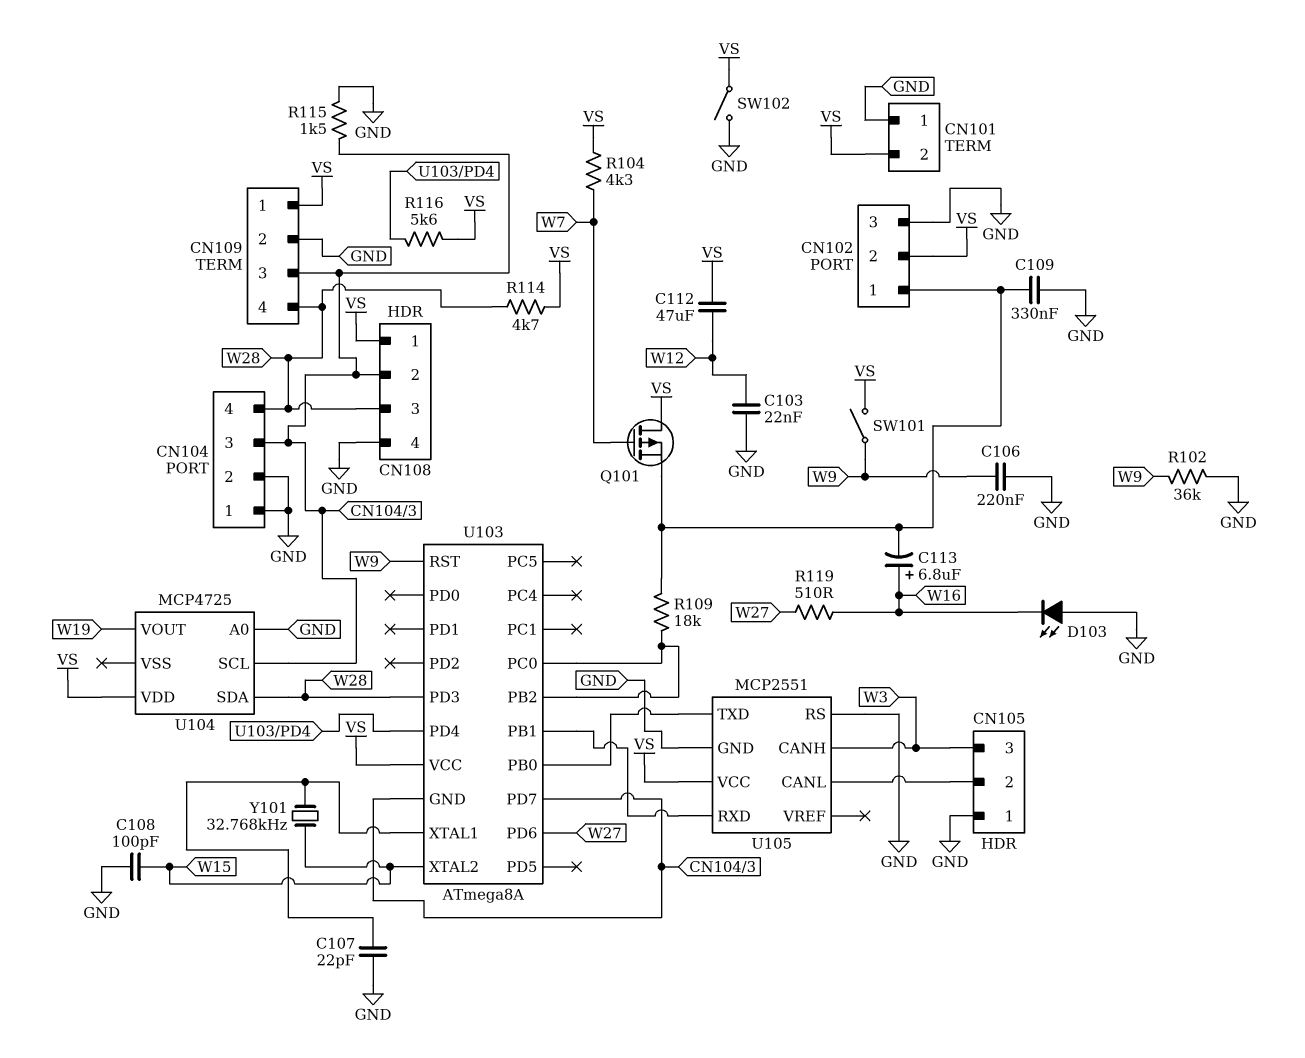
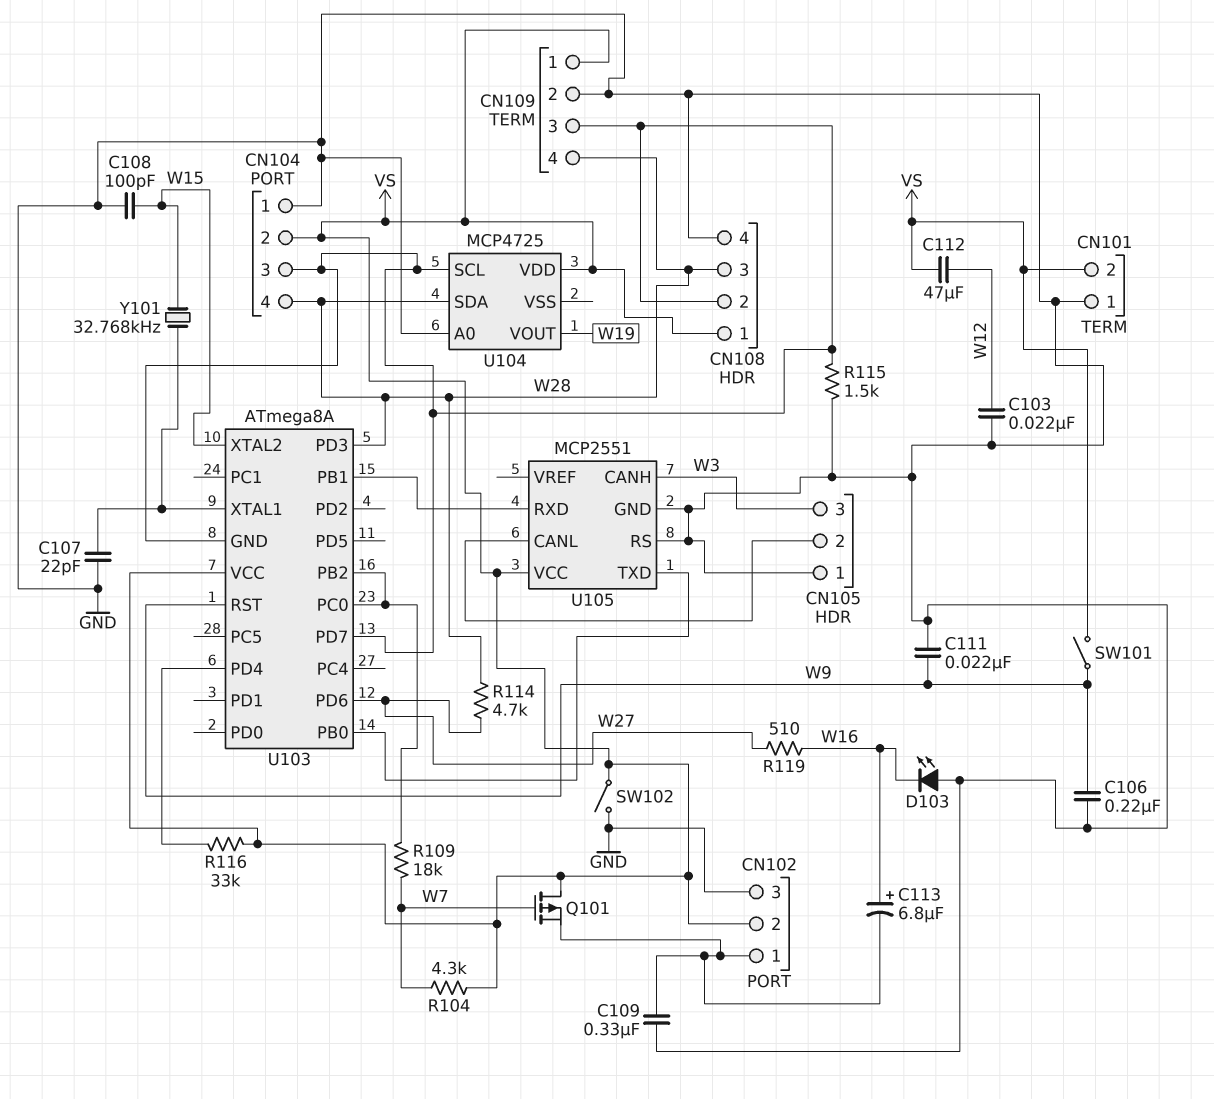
C111: none -> 22nF (GND, W9)
CN104 pin 2: GND -> VS
R102: 36k (GND, W9) -> none
R109: 18k (CN102/1, U103/PB2) -> 18k (U103/PB2, W7)
R114: 4.7k (VS, W28) -> 4.7k (W27, W28)
R116: 5.6k (U103/PD4, VS) -> 33k (U103/PD4, VS)

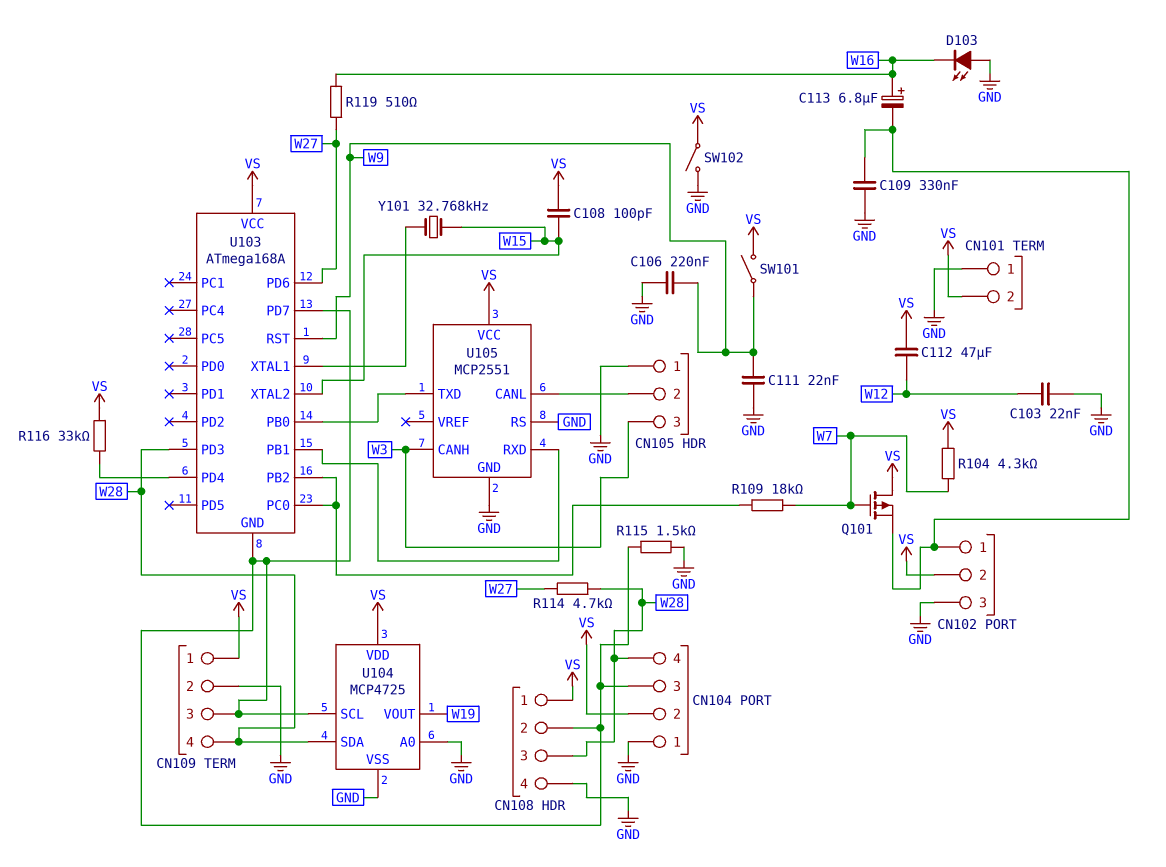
C107: 22pF (GND, U103/XTAL1) -> none
C108: 100pF (GND, W15) -> 100pF (VS, W15)
U103: ATmega8A -> ATmega168A
U104 pin VSS: none -> GND

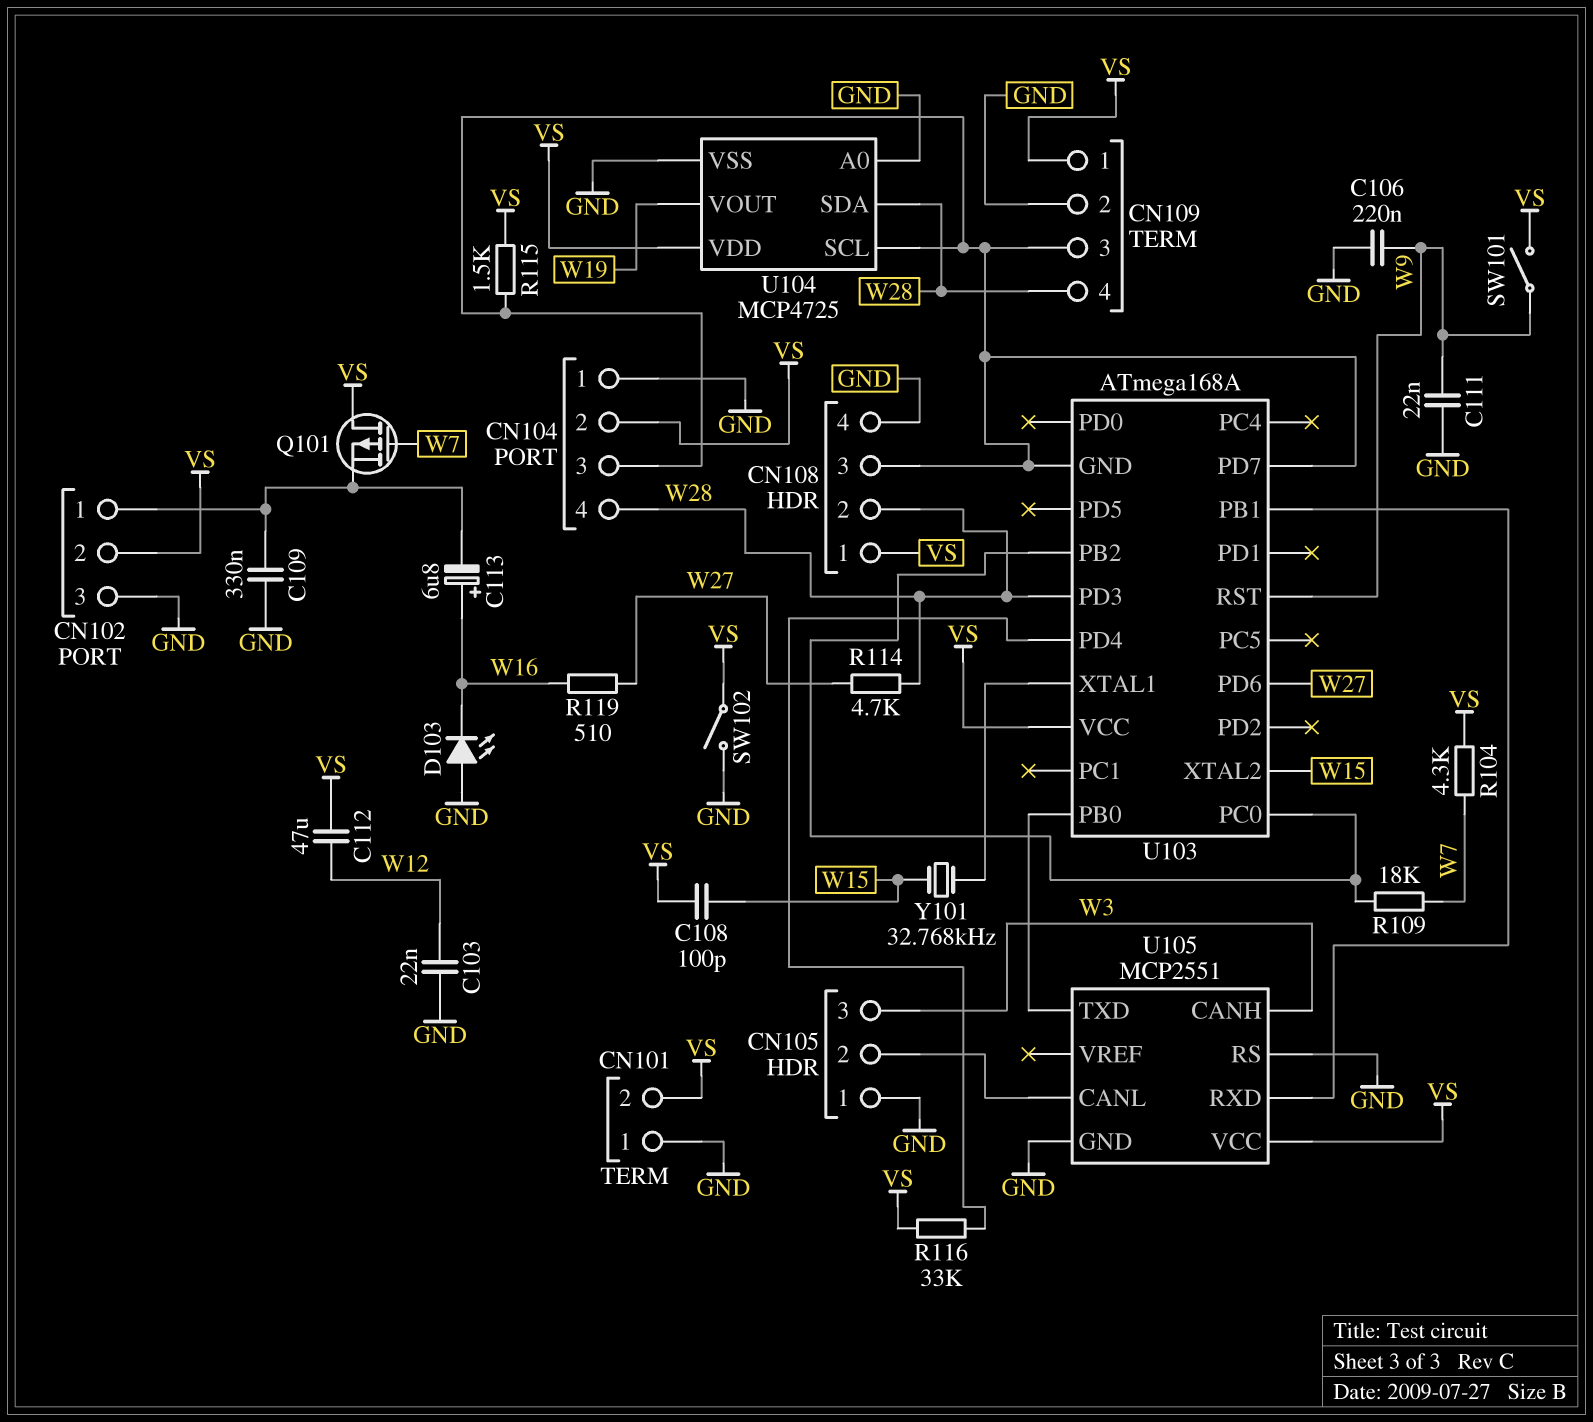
CN108 pin 2: CN104/3 -> W28
CN108 pin 3: W28 -> CN104/3
R115: 1.5k (CN104/3, GND) -> 1.5k (CN104/3, VS)

